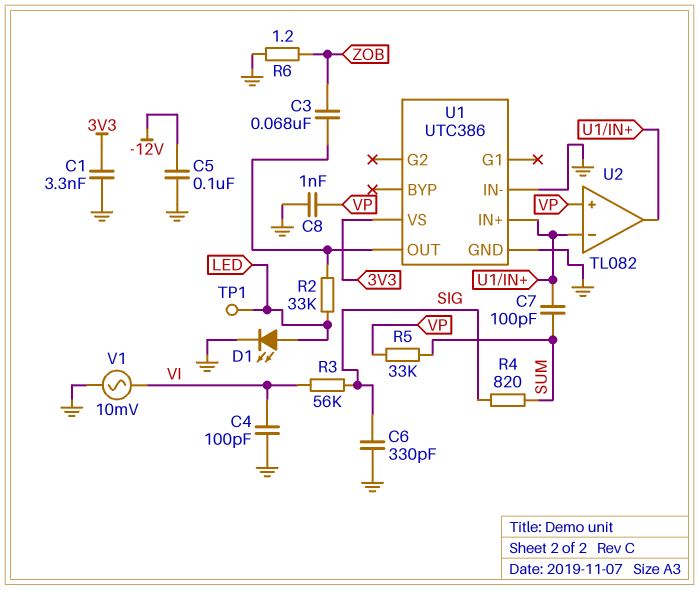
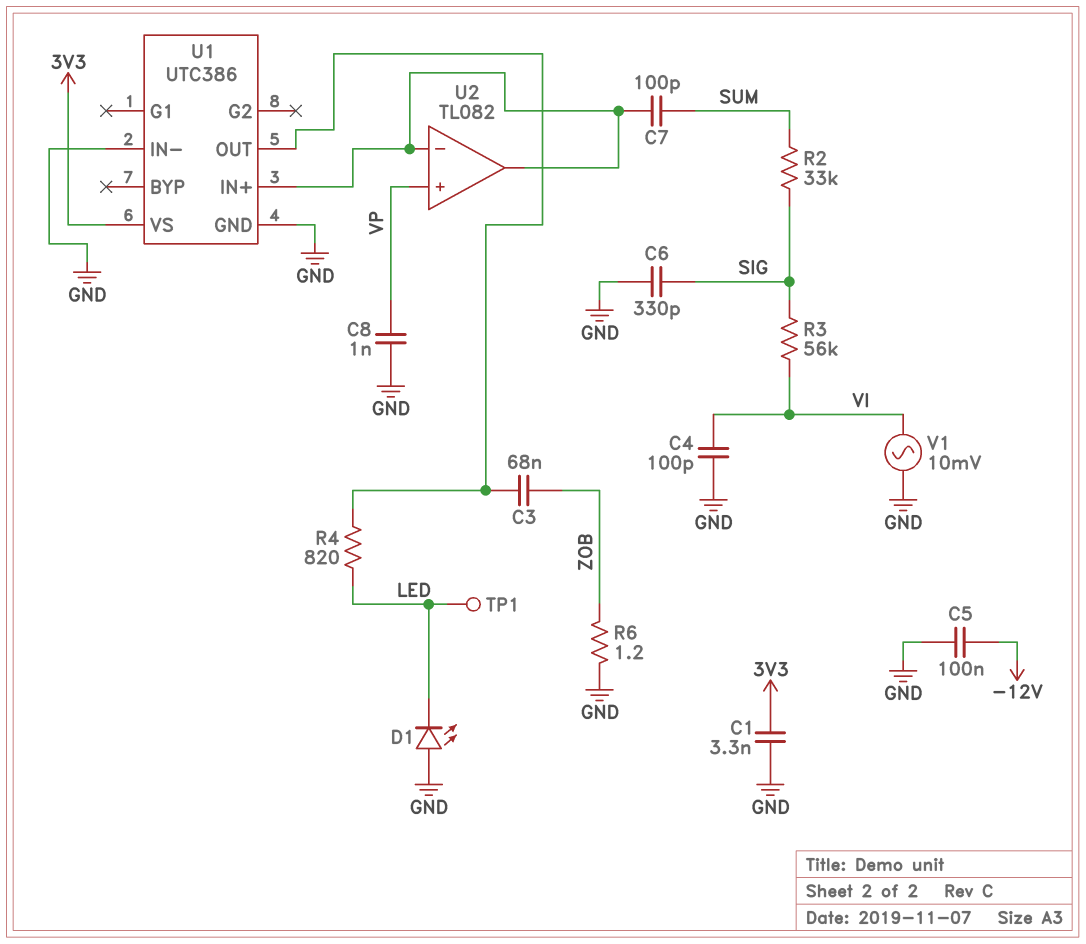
D1: LED (A LED, K GND) -> LED (A GND, K LED)
R2: 33k (LED, U1/OUT) -> 33k (SIG, SUM)
R4: 820 (SIG, SUM) -> 820 (LED, U1/OUT)
R5: 33k (SUM, VP) -> none

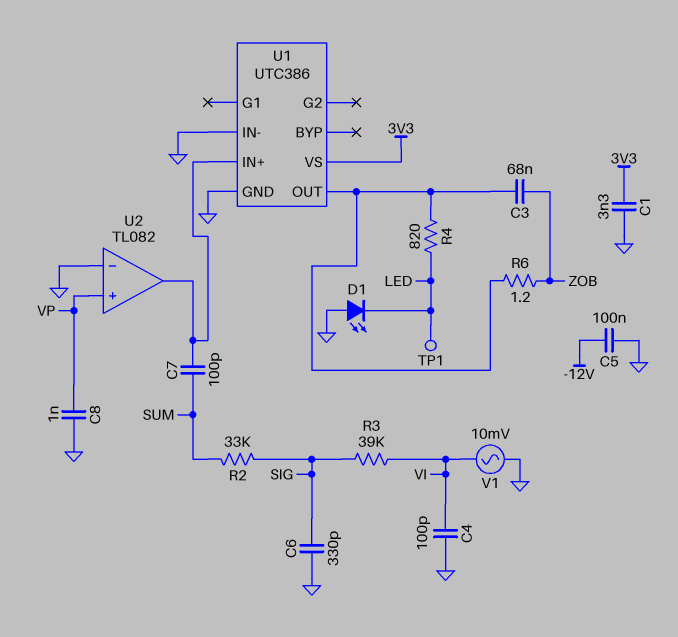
R3: 56k (SIG, VI) -> 39k (SIG, VI)
R6: 1.2 (GND, ZOB) -> 1.2 (U1/OUT, ZOB)
U2 pin in-: U1/IN+ -> GND

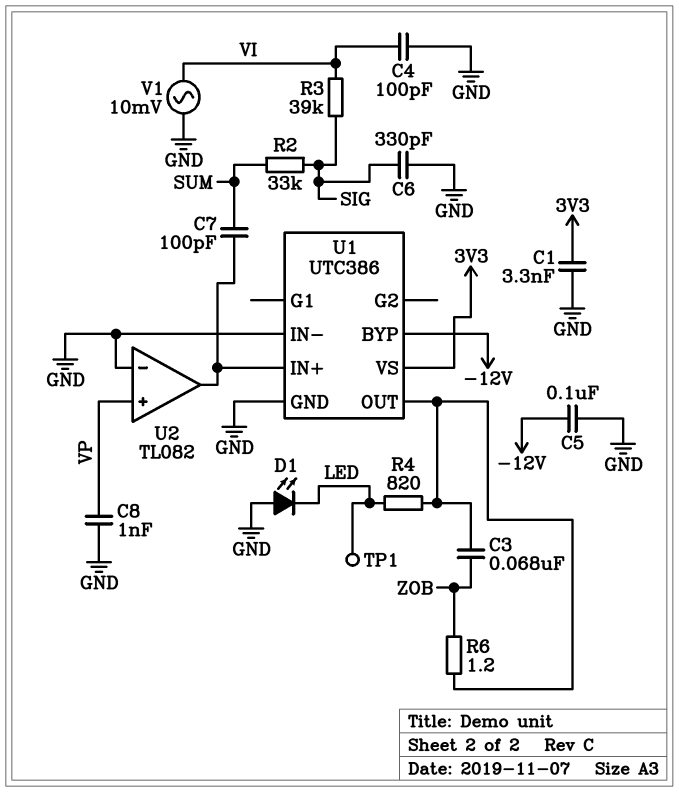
U1 pin BYP: none -> -12V

